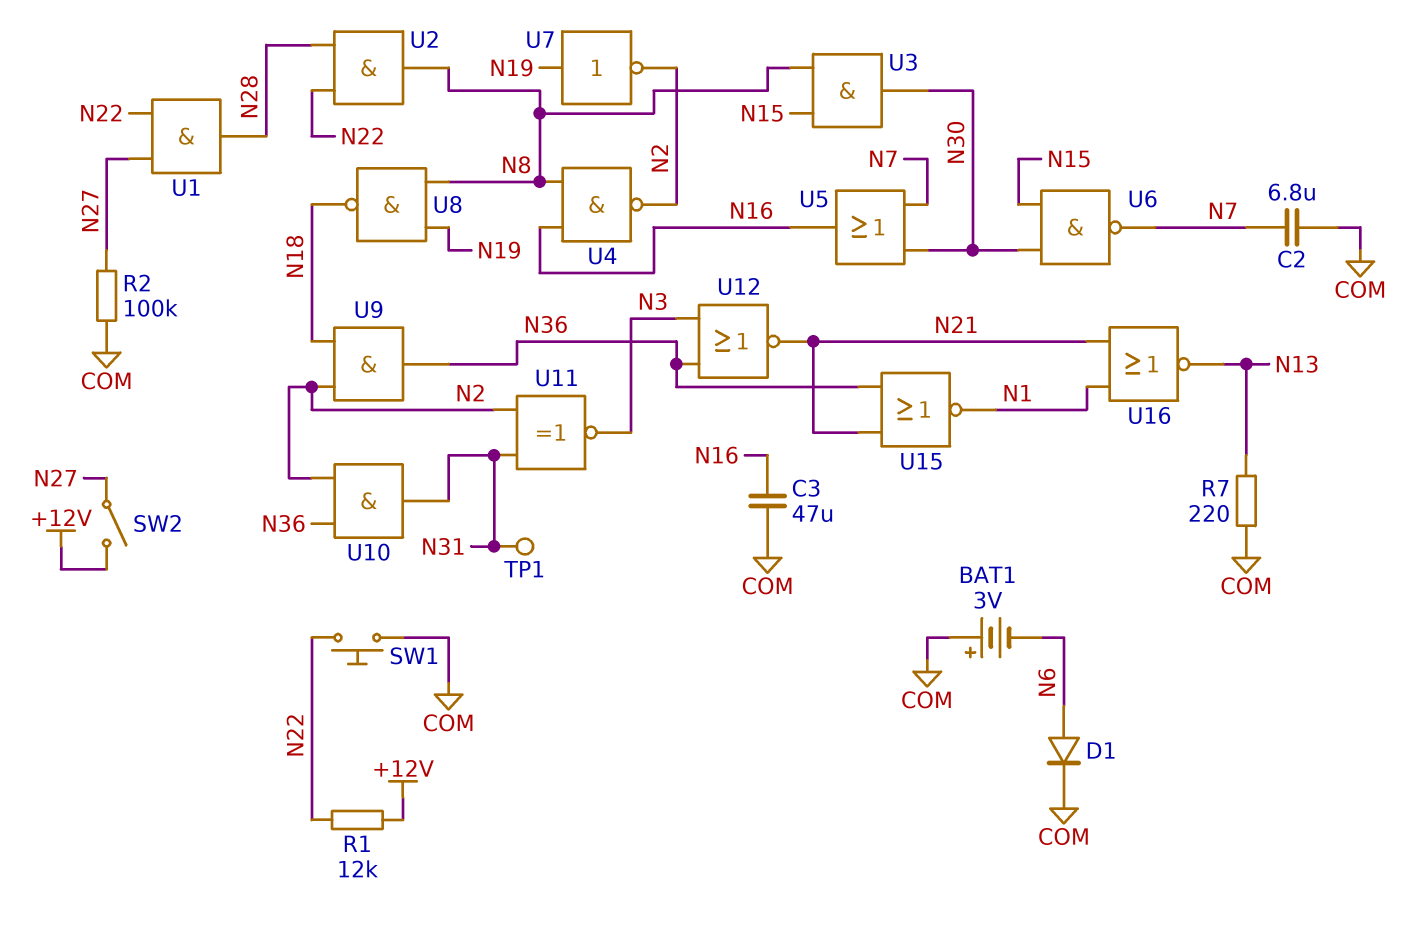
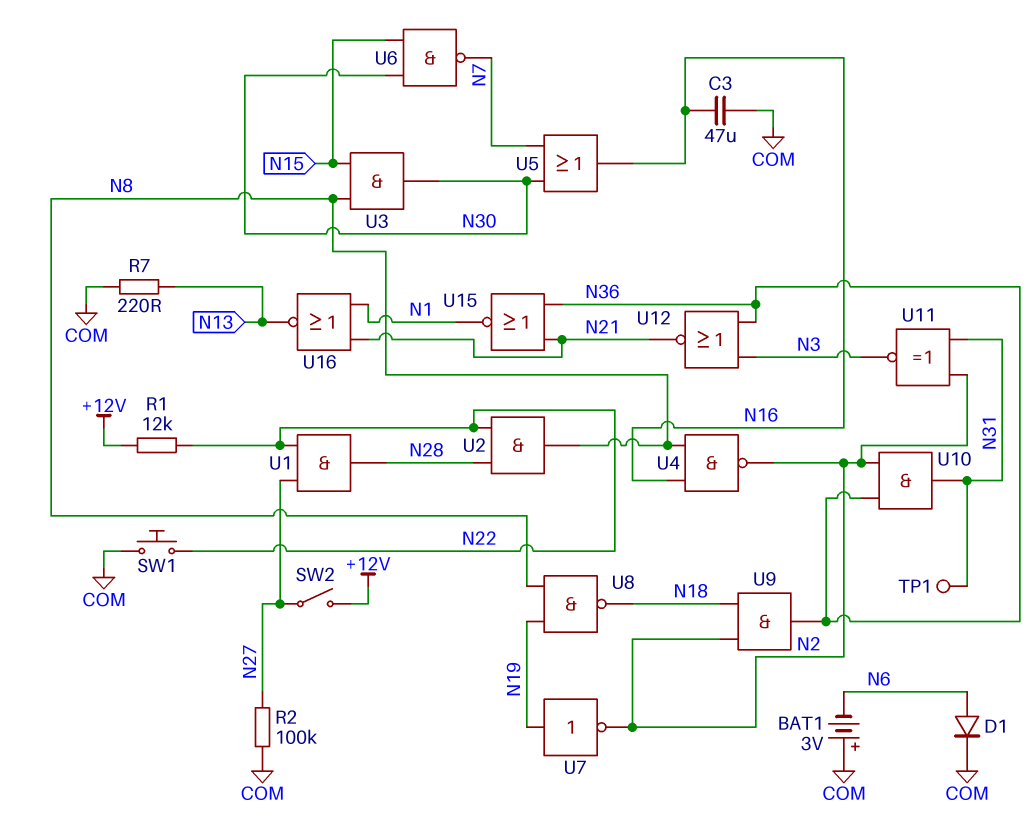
C2: 6.8uF (COM, N7) -> none

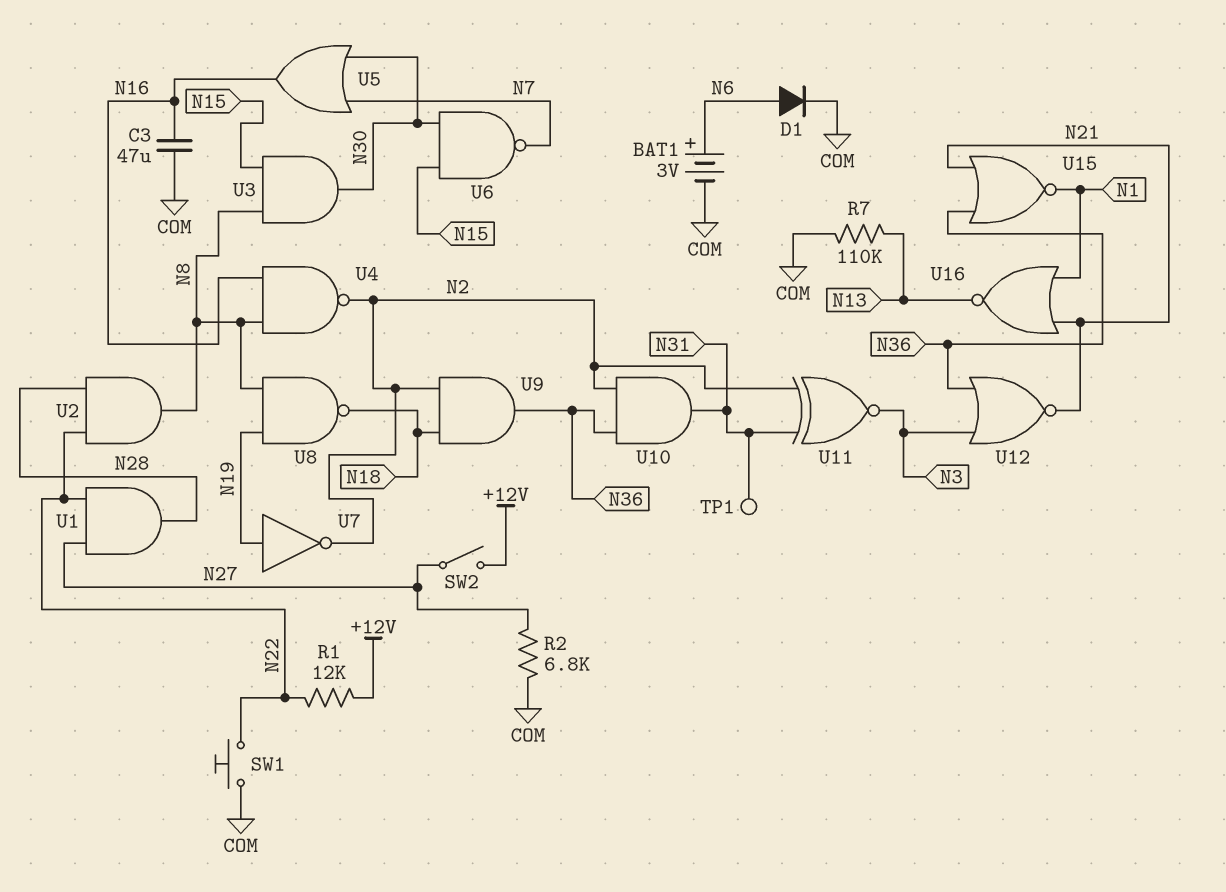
BAT1: 3V (plus COM, minus N6) -> 3V (plus N6, minus COM)
R2: 100k (COM, N27) -> 6.8k (COM, N27)
R7: 220 (COM, N13) -> 110k (COM, N13)

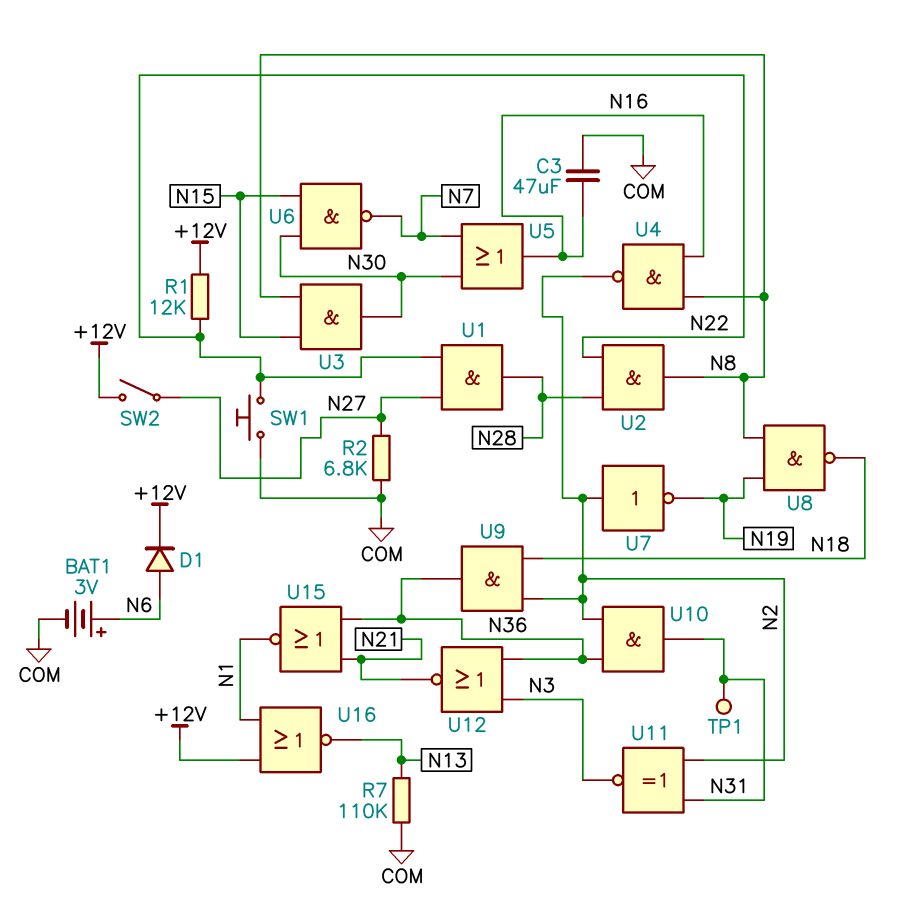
D1: diode (A N6, K COM) -> diode (A N6, K +12V)
U7: NOT (in N19, out N2) -> NOT (in N2, out N19)
U16: NOR (in N1, in N21, out N13) -> NOR (in +12V, in N1, out N13)

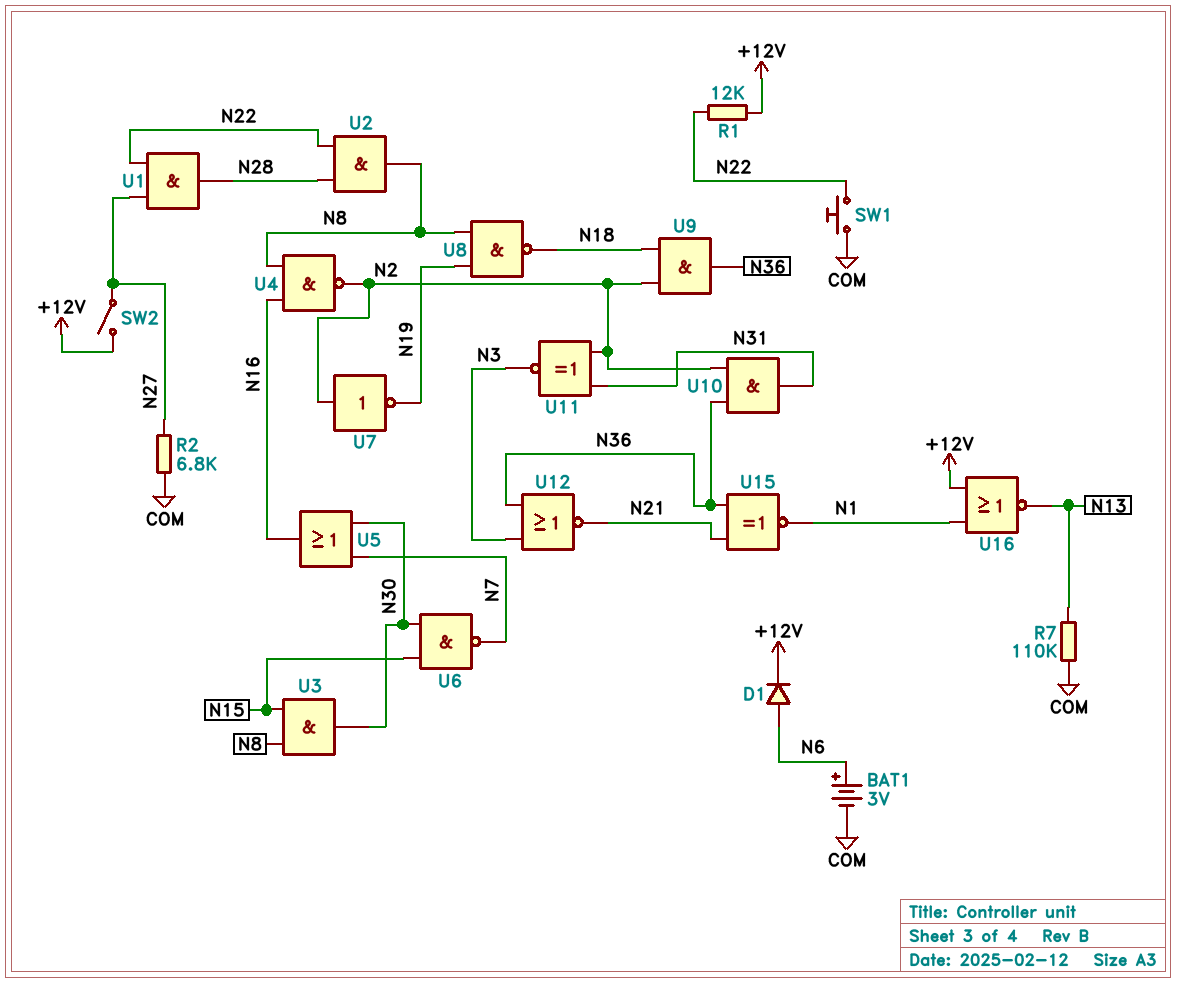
C3: 47uF (COM, N16) -> none
TP1: test point (N31) -> none
U15: NOR (in N21, in N36, out N1) -> XNOR (in N21, in N36, out N1)

